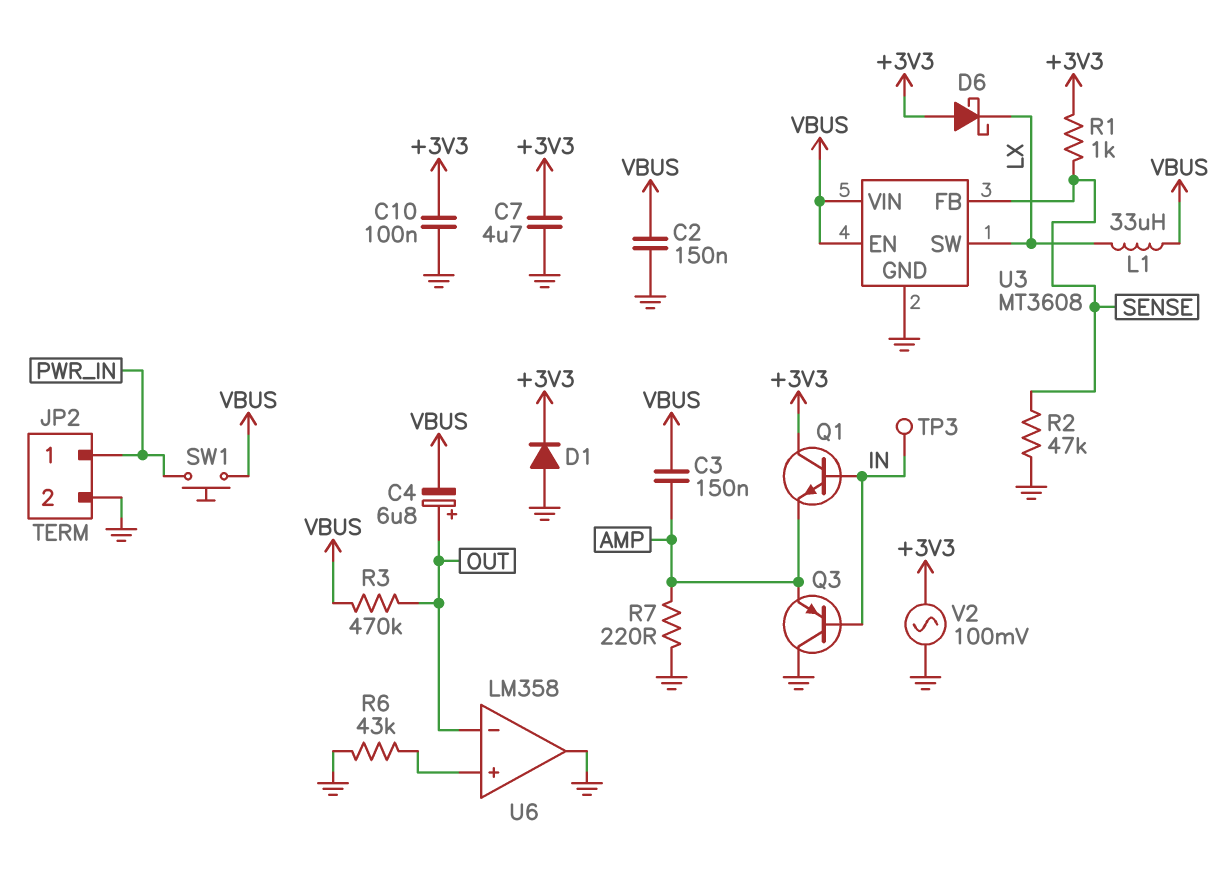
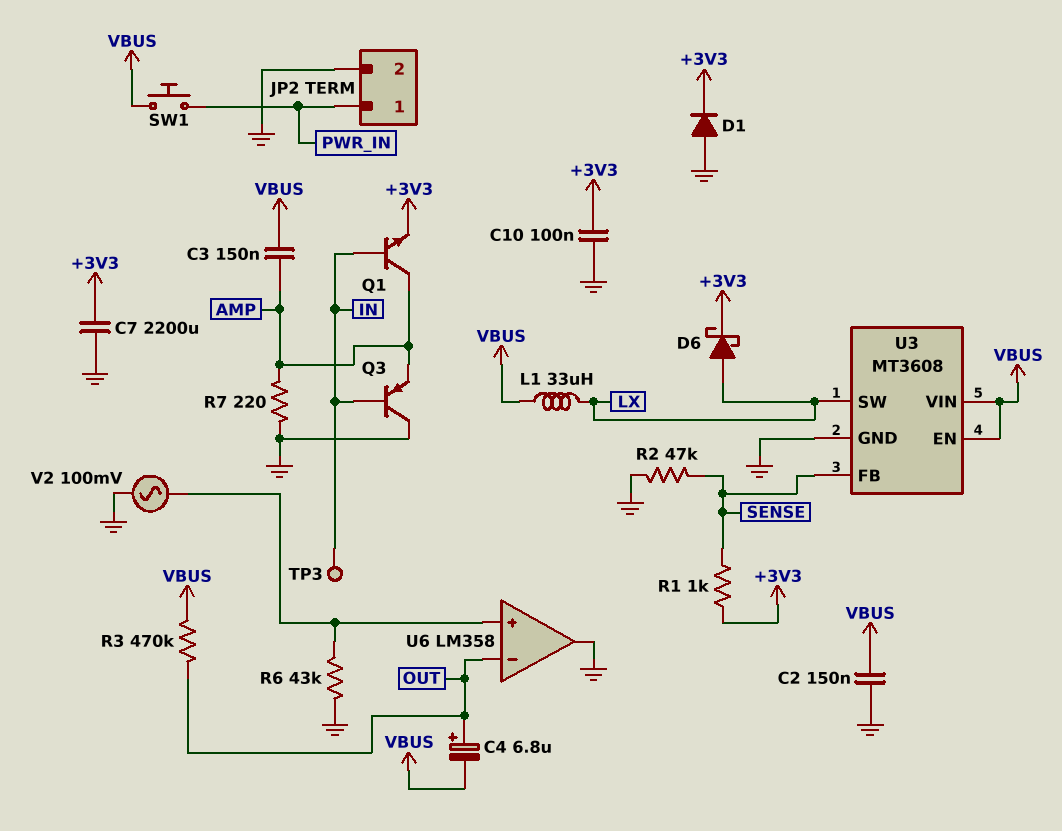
C7: 4.7uF (+3V3, GND) -> 2200uF (+3V3, GND)
D6: schottky (A +3V3, K LX) -> schottky (A LX, K +3V3)
Q1: NPN (B IN, C +3V3, E AMP) -> NPN (B IN, C AMP, E +3V3)
V2: AC 100mV (+3V3, GND) -> AC 100mV (GND, U6/in+)

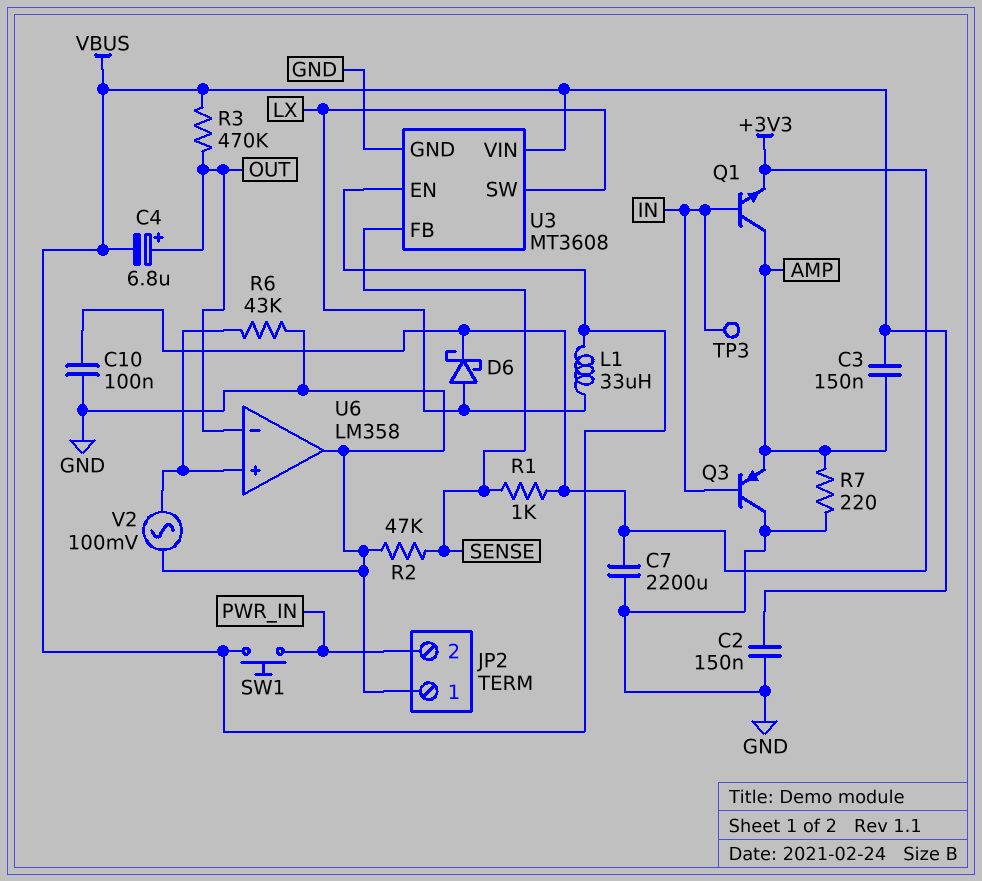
D1: diode (A GND, K +3V3) -> none
JP2 pin 1: PWR_IN -> GND
JP2 pin 2: GND -> PWR_IN

